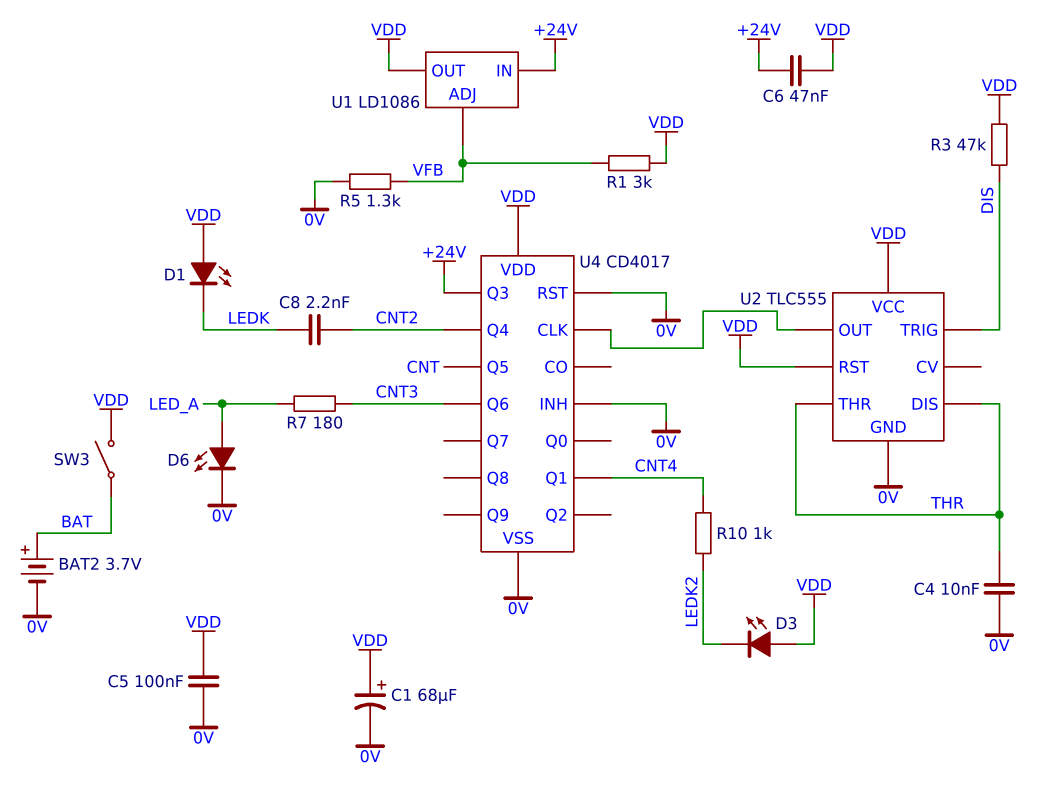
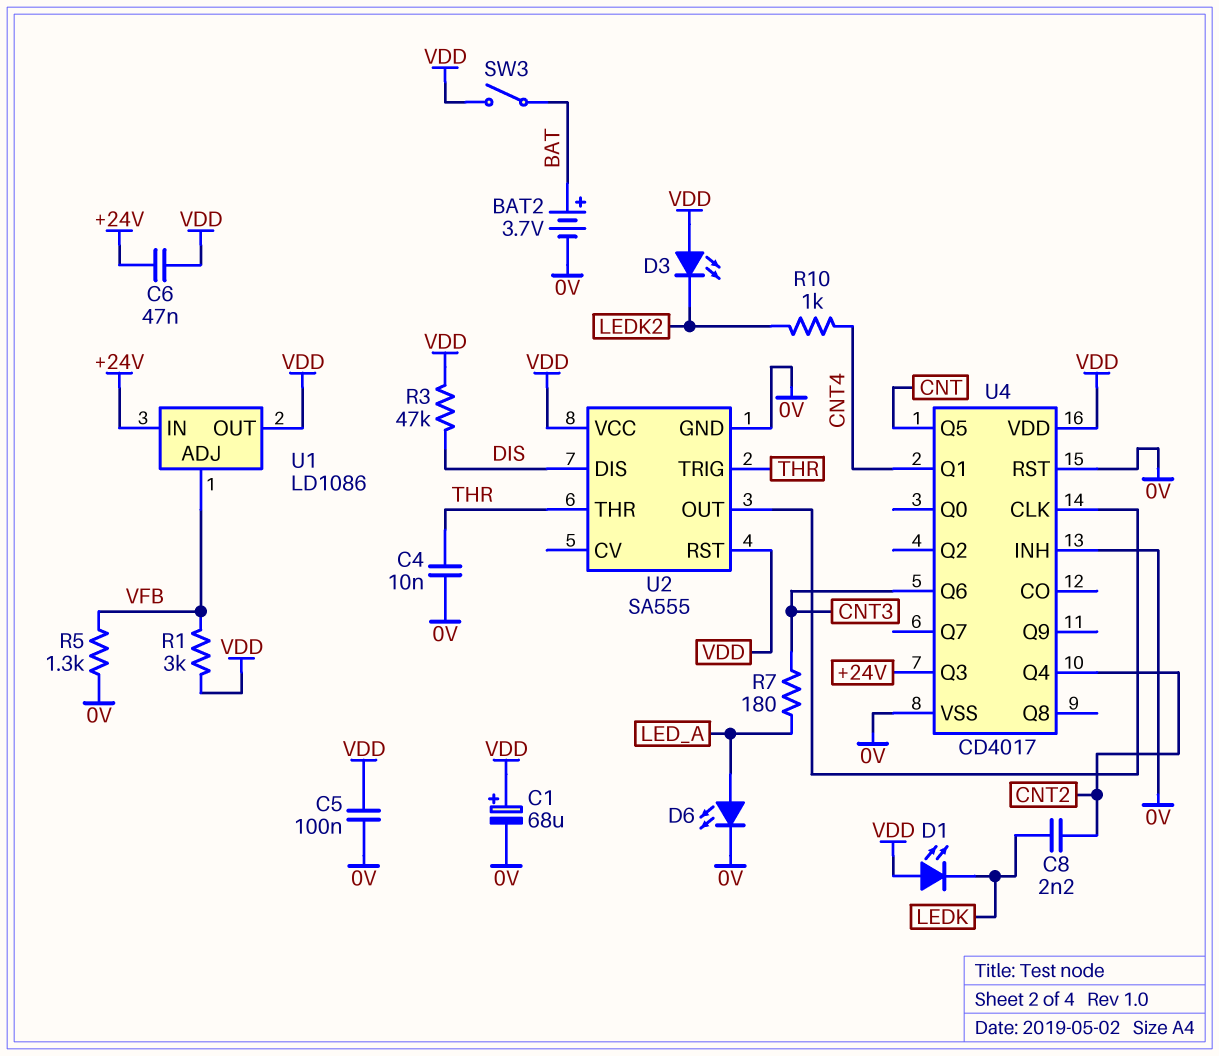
U2: TLC555 -> SA555
U2 pin DIS: THR -> DIS
U2 pin TRIG: DIS -> THR

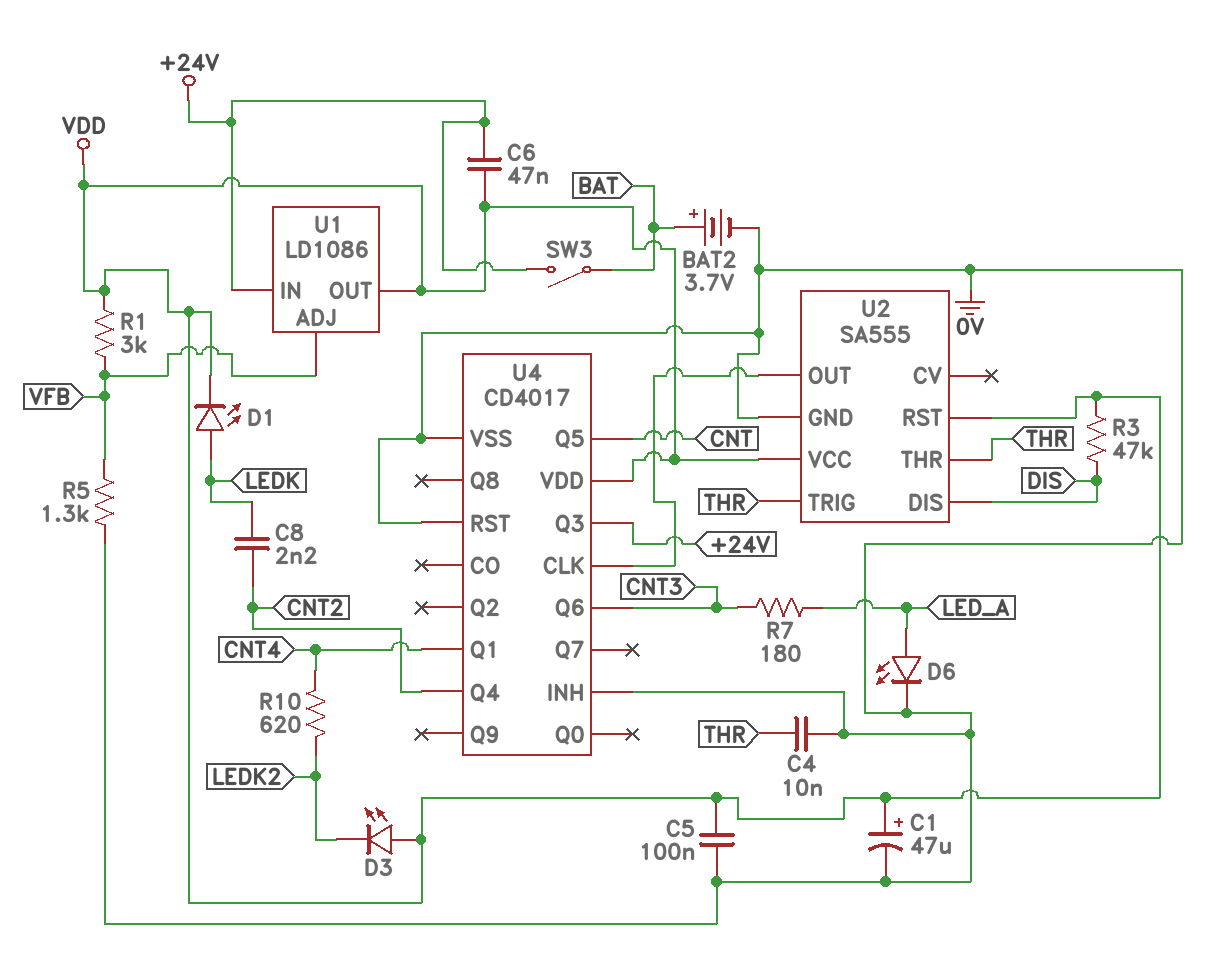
C1: 68uF (plus VDD, minus 0V) -> 47uF (plus VDD, minus 0V)
D1: LED (A VDD, K LEDK) -> LED (A LEDK, K VDD)
R10: 1k (CNT4, LEDK2) -> 620 (CNT4, LEDK2)
SW3: switch (BAT, VDD) -> switch (+24V, BAT)

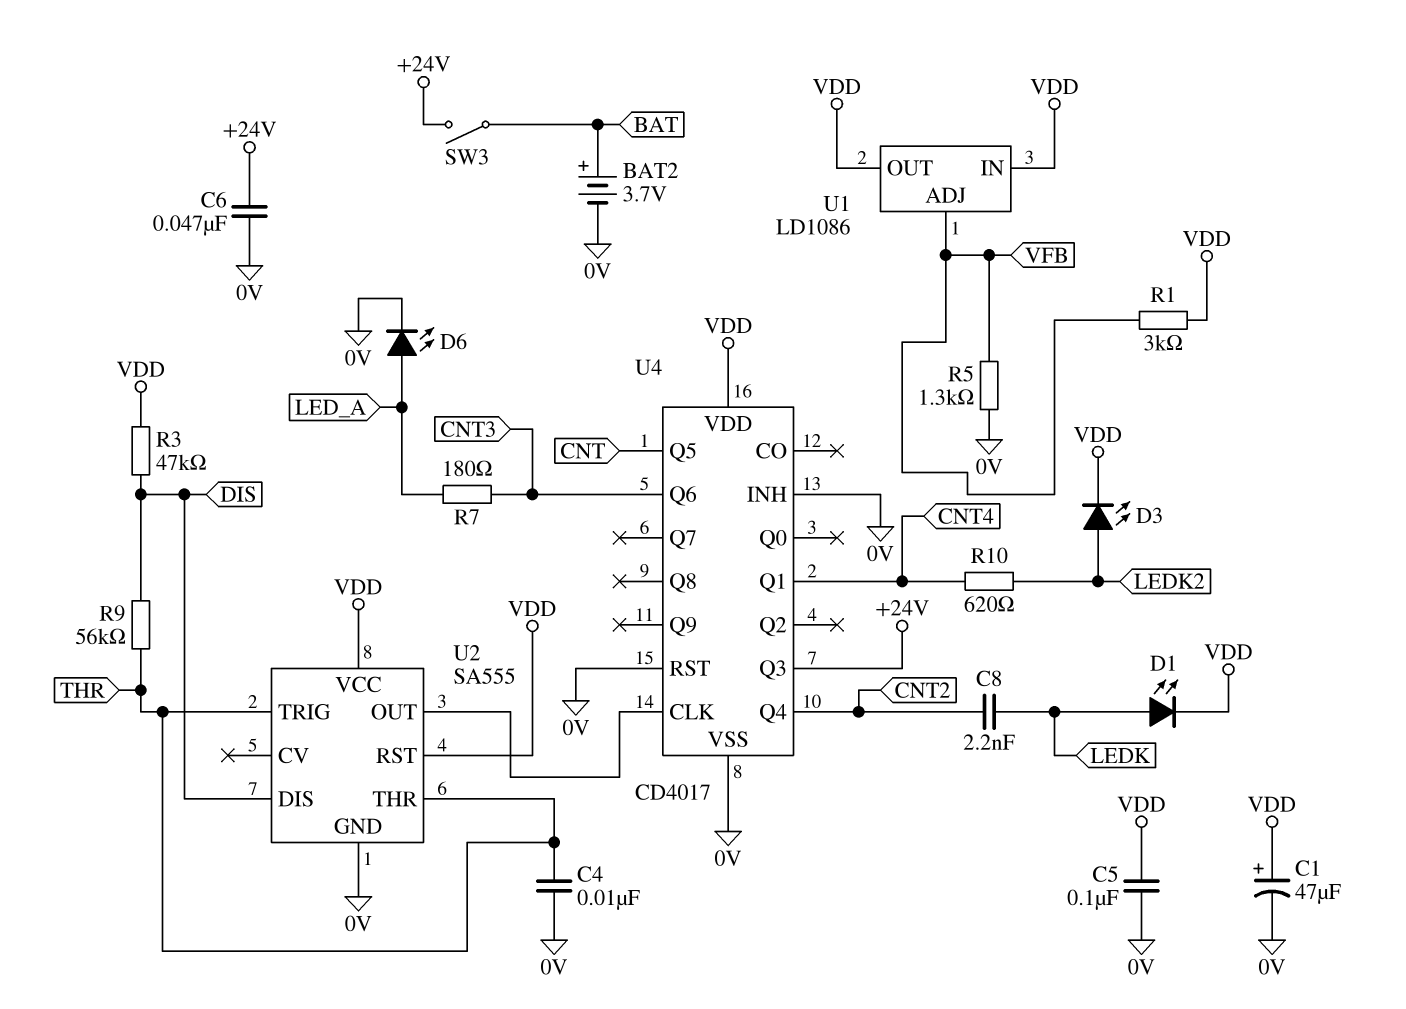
C6: 47nF (+24V, VDD) -> 47nF (+24V, 0V)
D3: LED (A VDD, K LEDK2) -> LED (A LEDK2, K VDD)
R9: none -> 56k (DIS, THR)
U1 pin IN: +24V -> VDD

